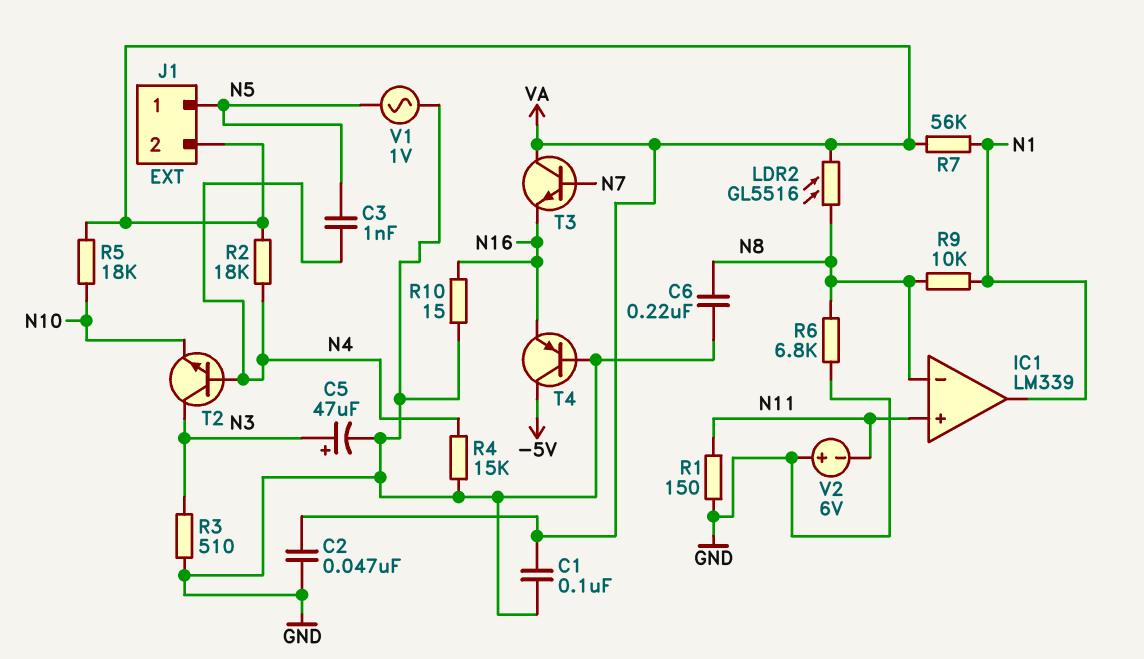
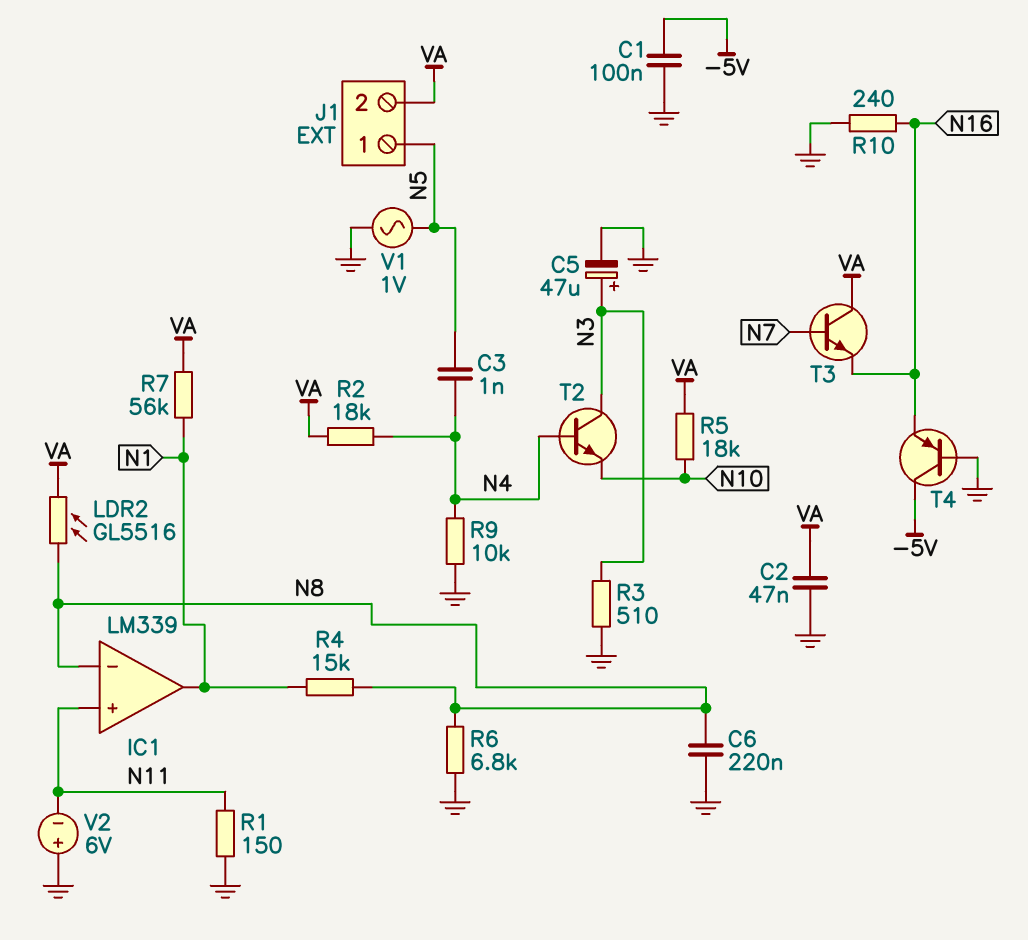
C1: 100nF (GND, VA) -> 100nF (-5V, GND)
R4: 15k (GND, N4) -> 15k (N1, N8)
R9: 10k (N1, N8) -> 10k (GND, N4)
R10: 15 (GND, N16) -> 240 (GND, N16)

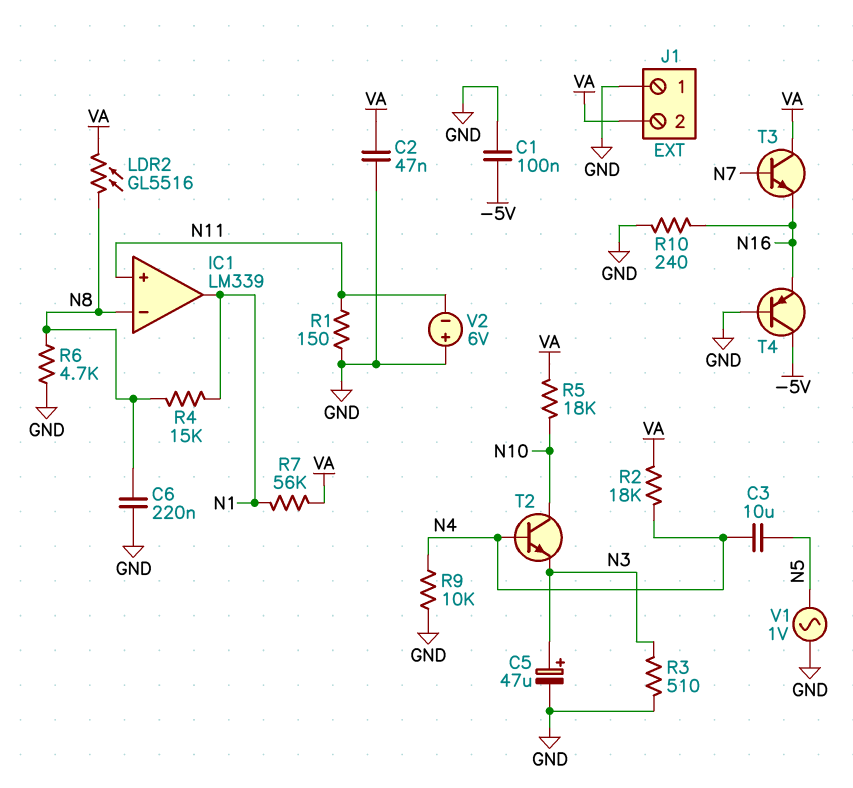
C3: 1nF (N4, N5) -> 10uF (N4, N5)
J1 pin 1: N5 -> GND
R6: 6.8k (GND, N8) -> 4.7k (GND, N8)
T2: NPN (B N4, C N3, E N10) -> NPN (B N4, C N10, E N3)

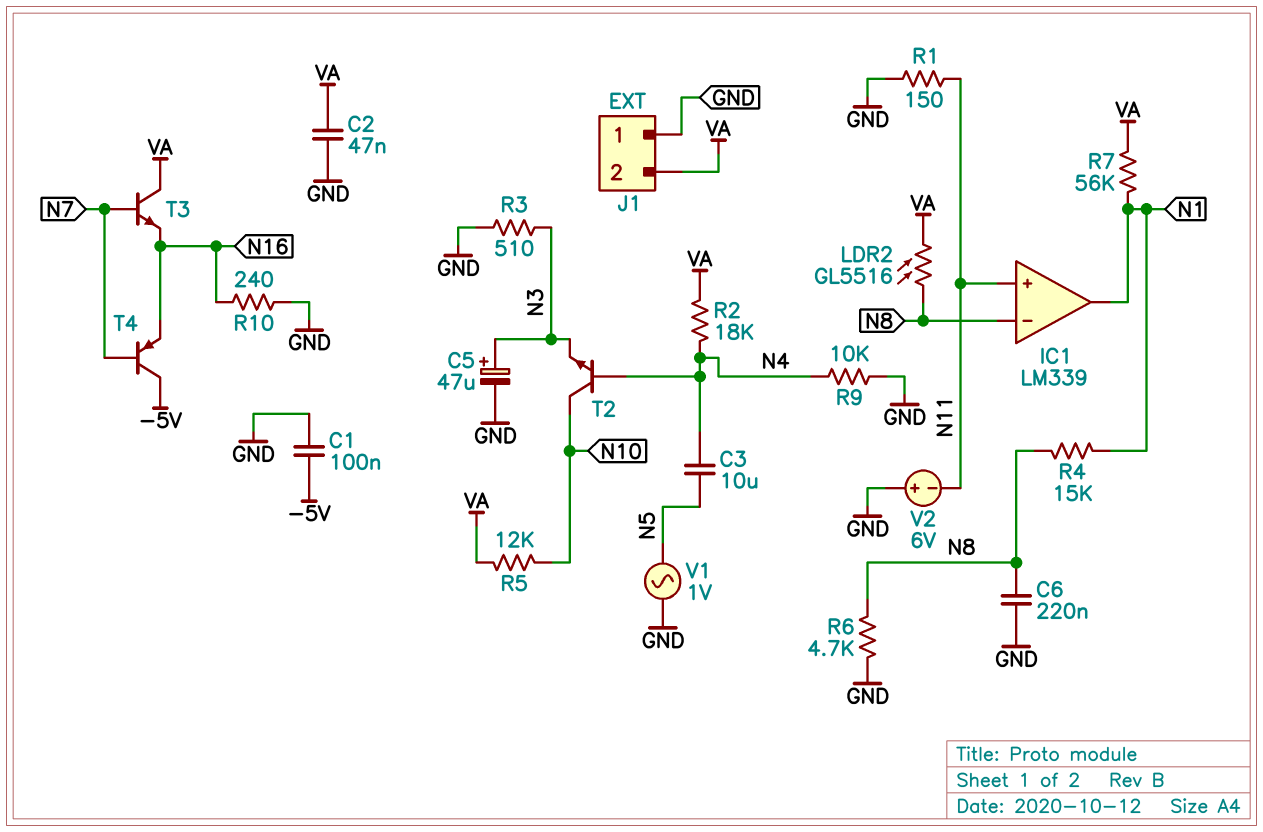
R5: 18k (N10, VA) -> 12k (N10, VA)
T4: PNP (B GND, C -5V, E N16) -> PNP (B N7, C -5V, E N16)

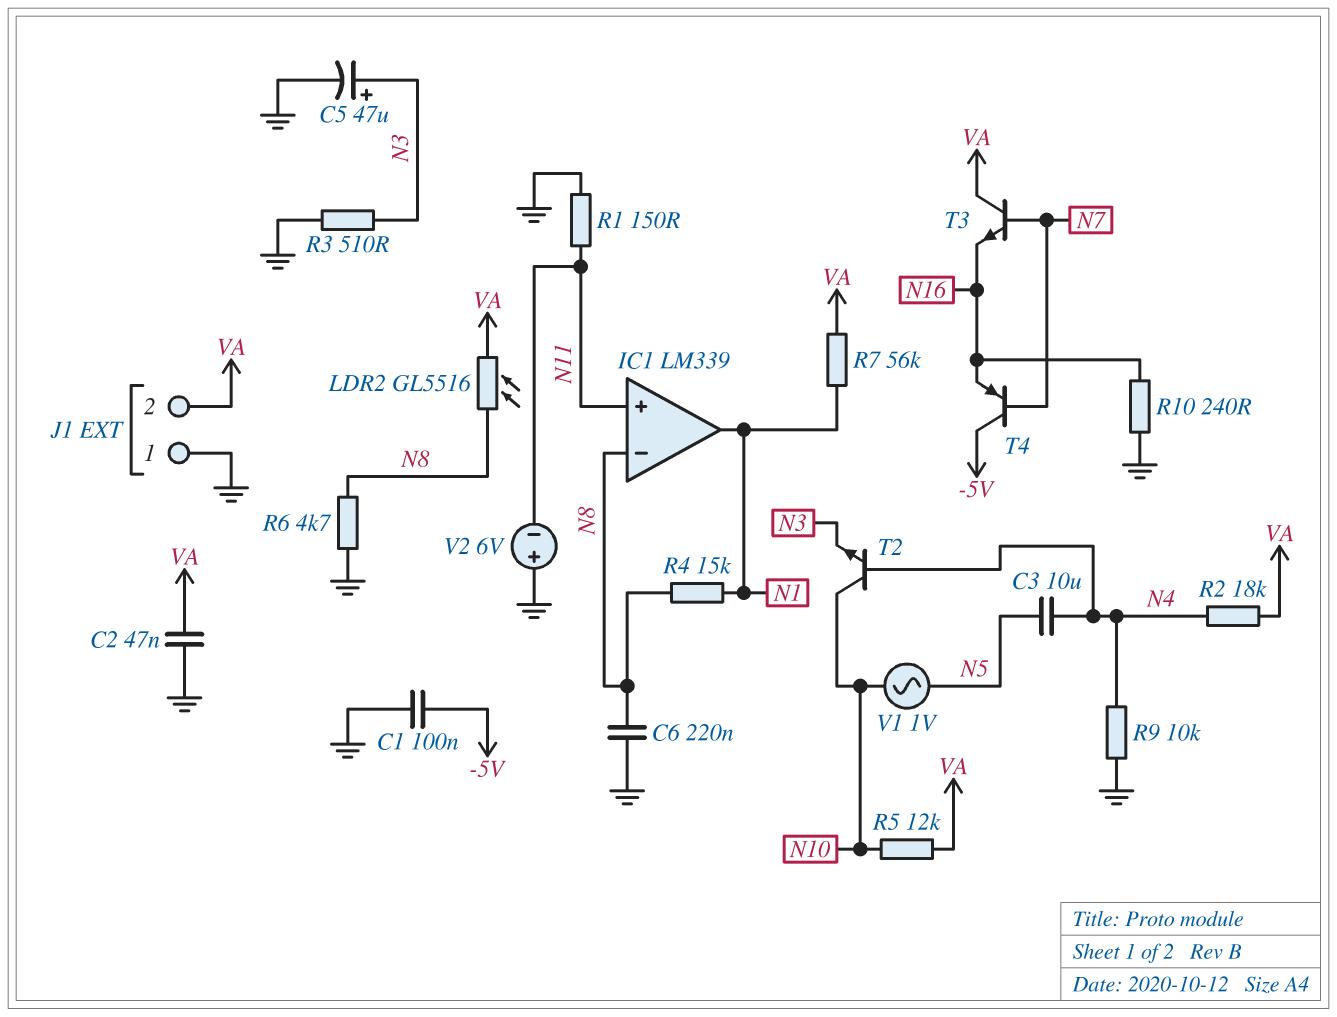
V1: AC 1V (GND, N5) -> AC 1V (N5, N10)

